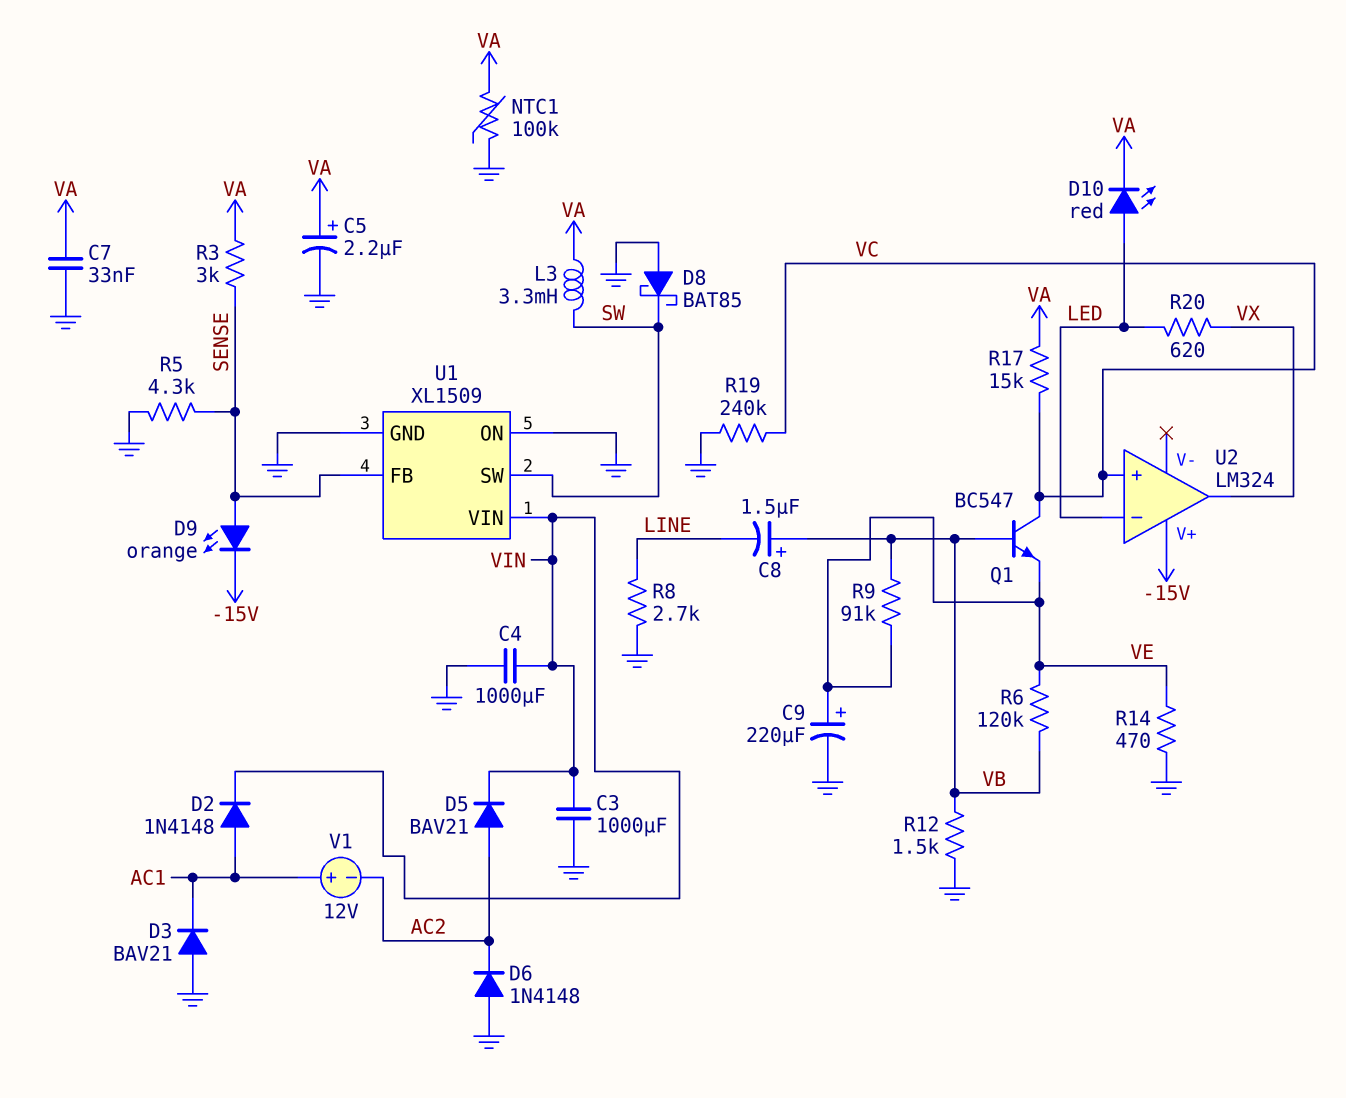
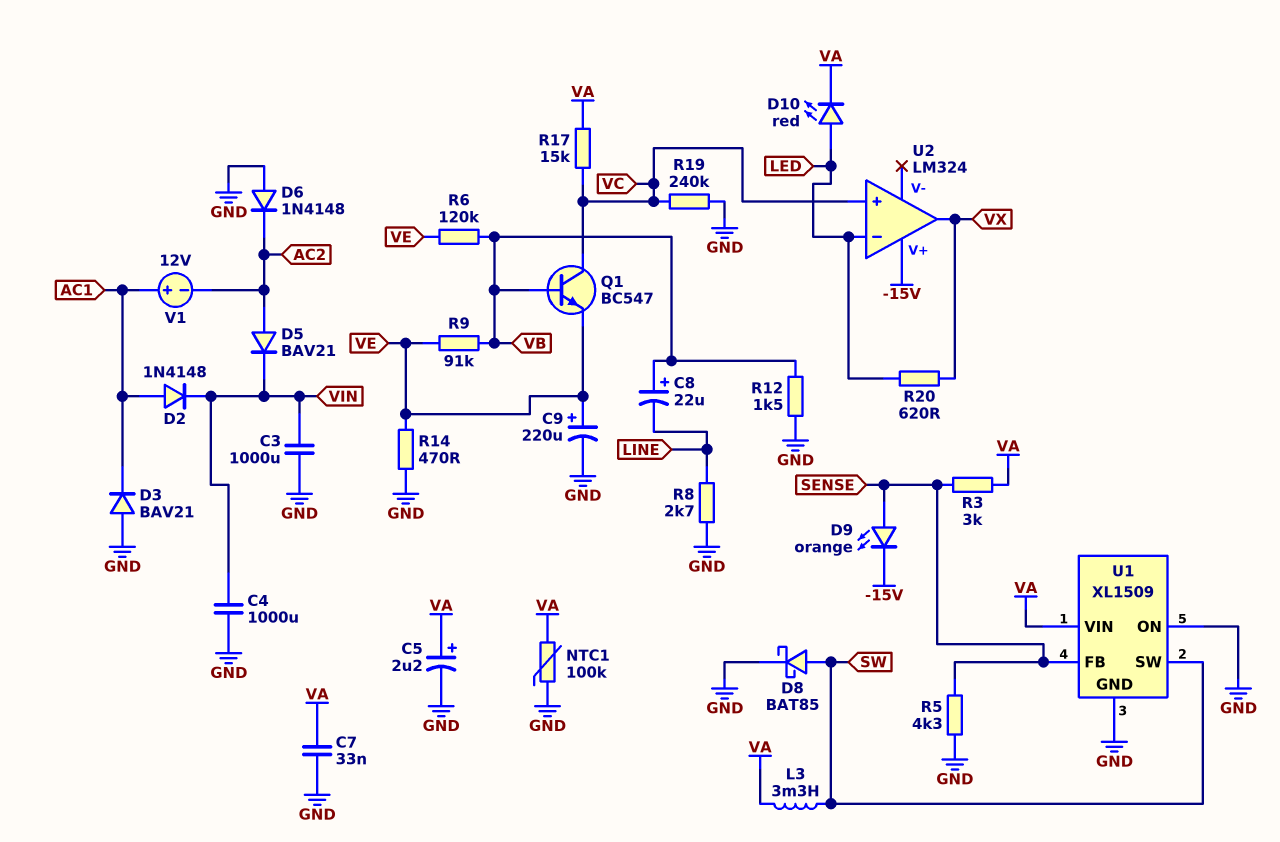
C8: 1.5uF (plus VB, minus LINE) -> 22uF (plus VB, minus LINE)
D8: schottky BAT85 (A GND, K SW) -> schottky BAT85 (A SW, K GND)
U1 pin VIN: VIN -> VA

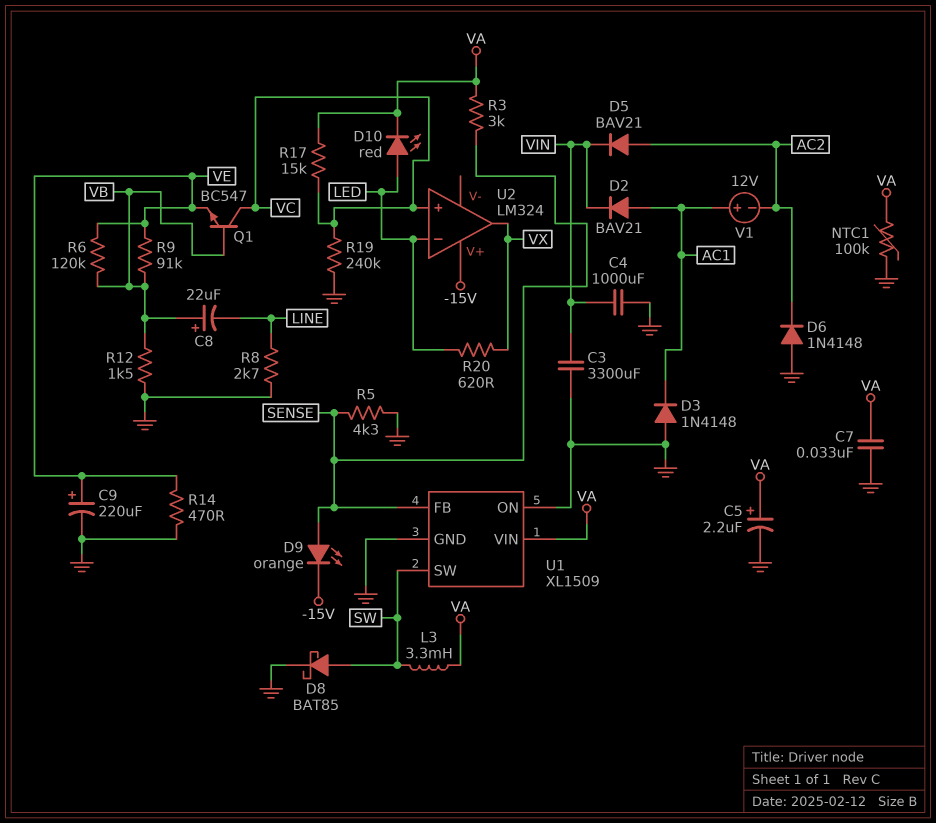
C3: 1000uF (GND, VIN) -> 3300uF (GND, VIN)
D2: diode 1N4148 (A AC1, K VIN) -> diode BAV21 (A AC1, K VIN)
D3: diode BAV21 (A GND, K AC1) -> diode 1N4148 (A GND, K AC1)

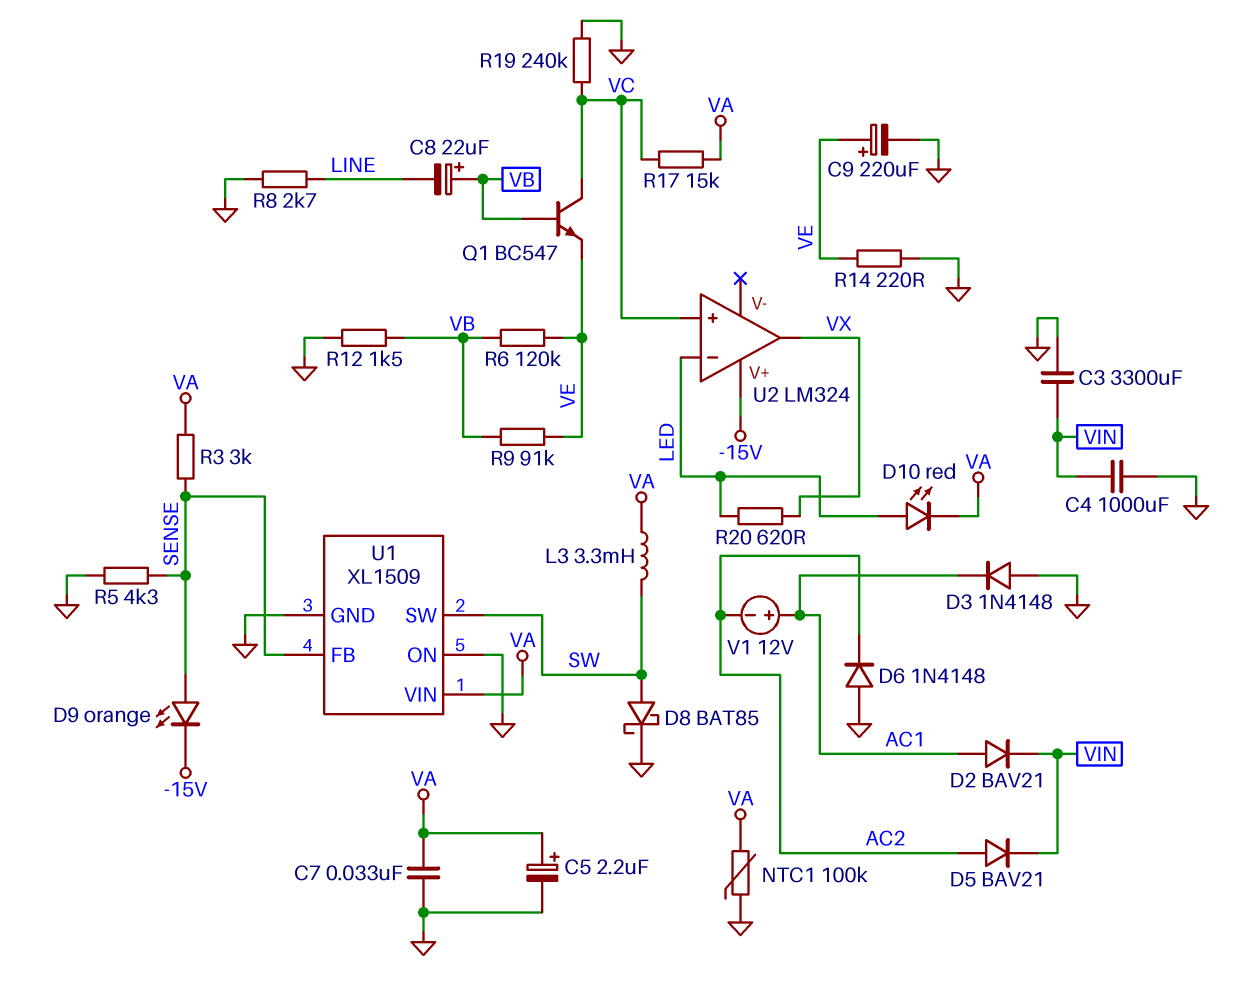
R14: 470 (GND, VE) -> 220 (GND, VE)

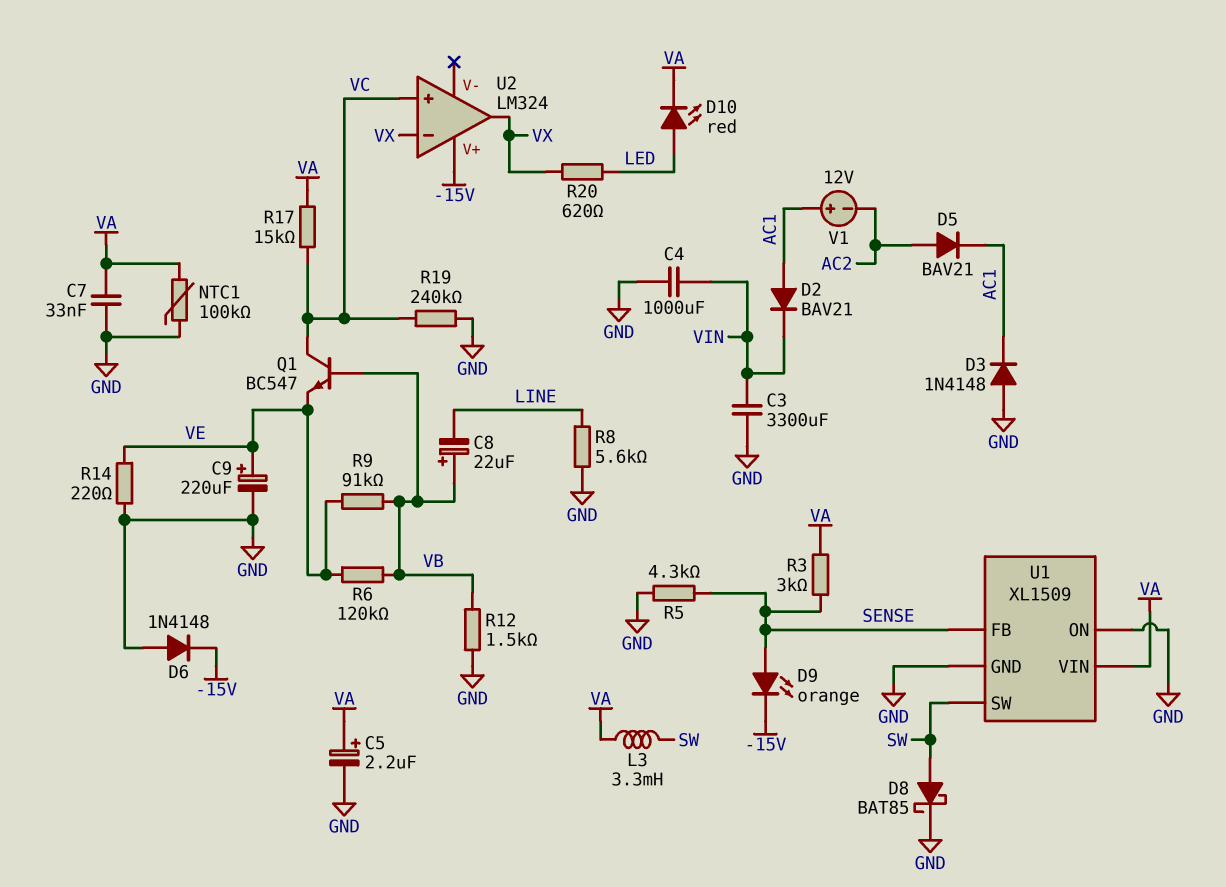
D5: diode BAV21 (A AC2, K VIN) -> diode BAV21 (A AC2, K AC1)
D6: diode 1N4148 (A GND, K AC2) -> diode 1N4148 (A GND, K -15V)
R8: 2.7k (GND, LINE) -> 5.6k (GND, LINE)
U2 pin in-: LED -> VX

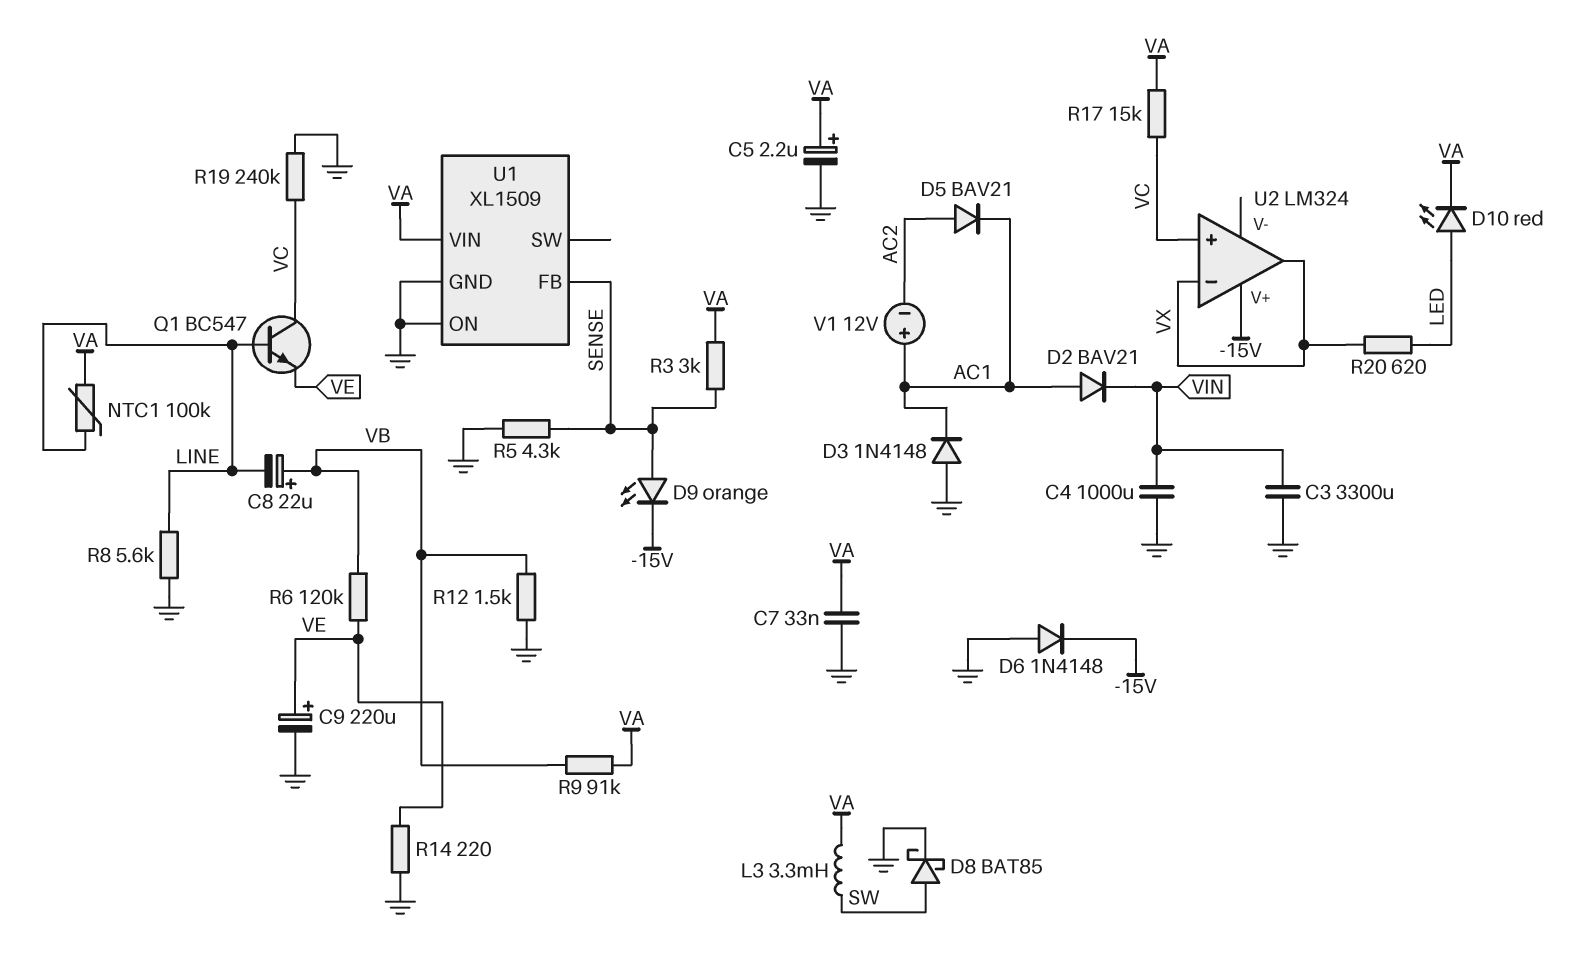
NTC1: 100k (GND, VA) -> 100k (LINE, VA)
Q1: NPN BC547 (B VB, C VC, E VE) -> NPN BC547 (B LINE, C VC, E VE)
R9: 91k (VB, VE) -> 91k (VA, VB)
U1 pin SW: SW -> none

